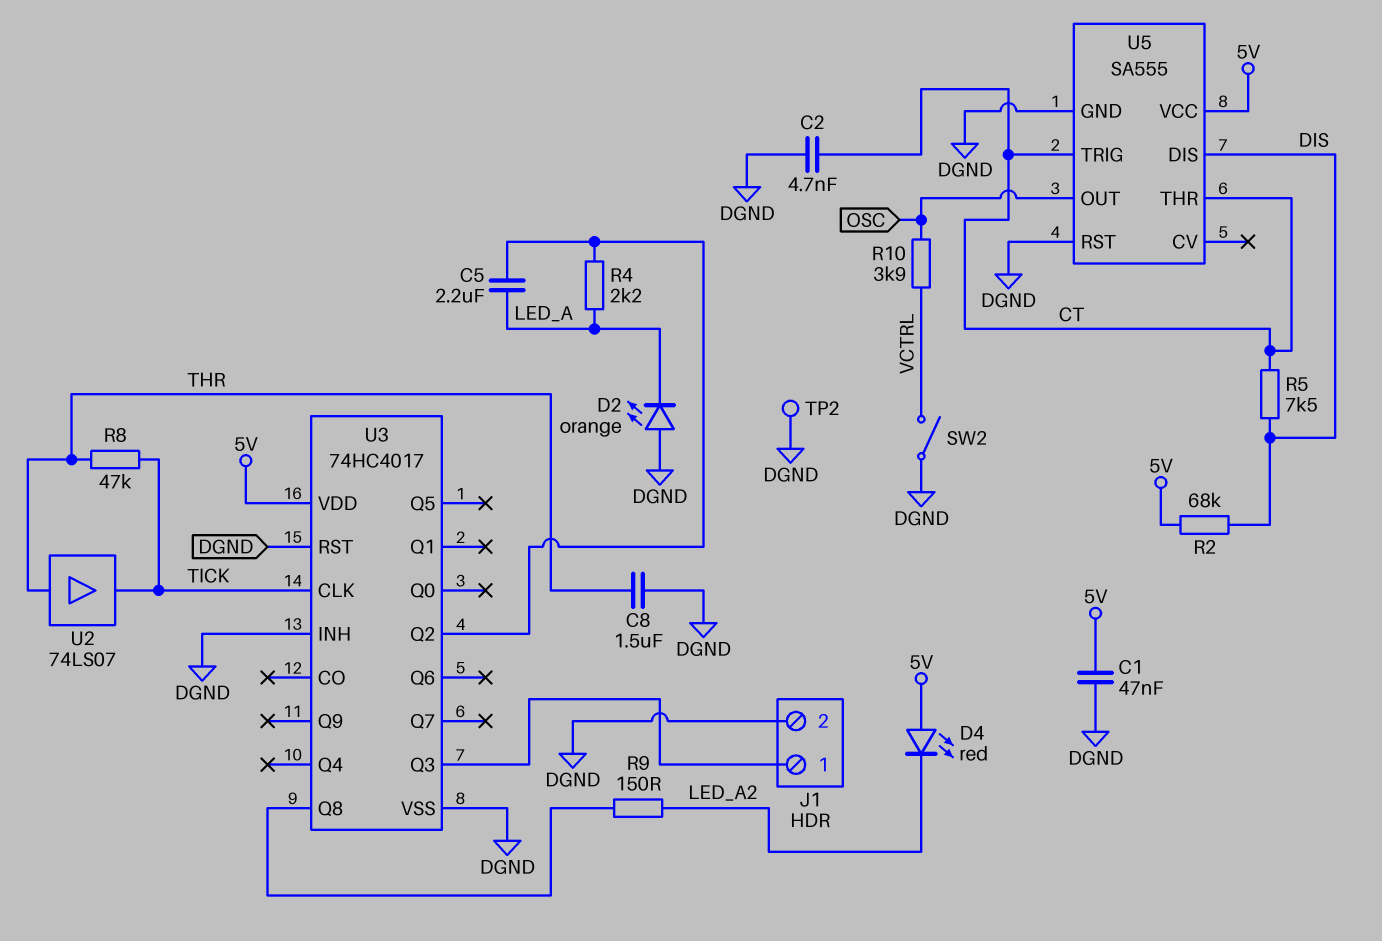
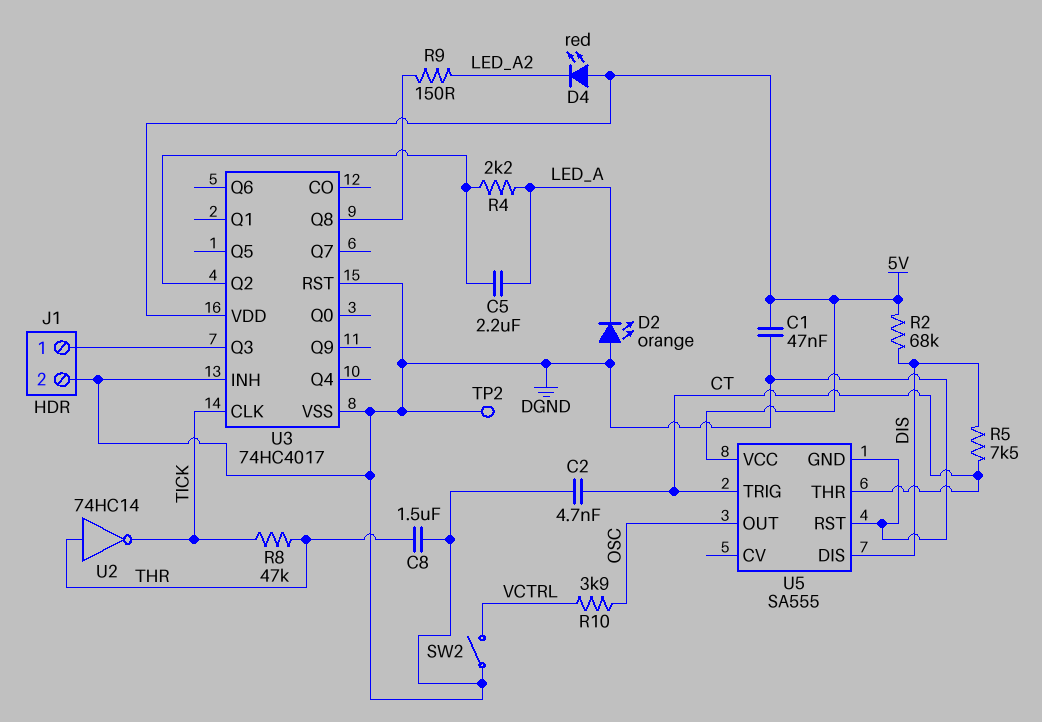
U2: buffer 74LS07 (in THR, out TICK) -> NOT 74HC14 (in THR, out TICK)

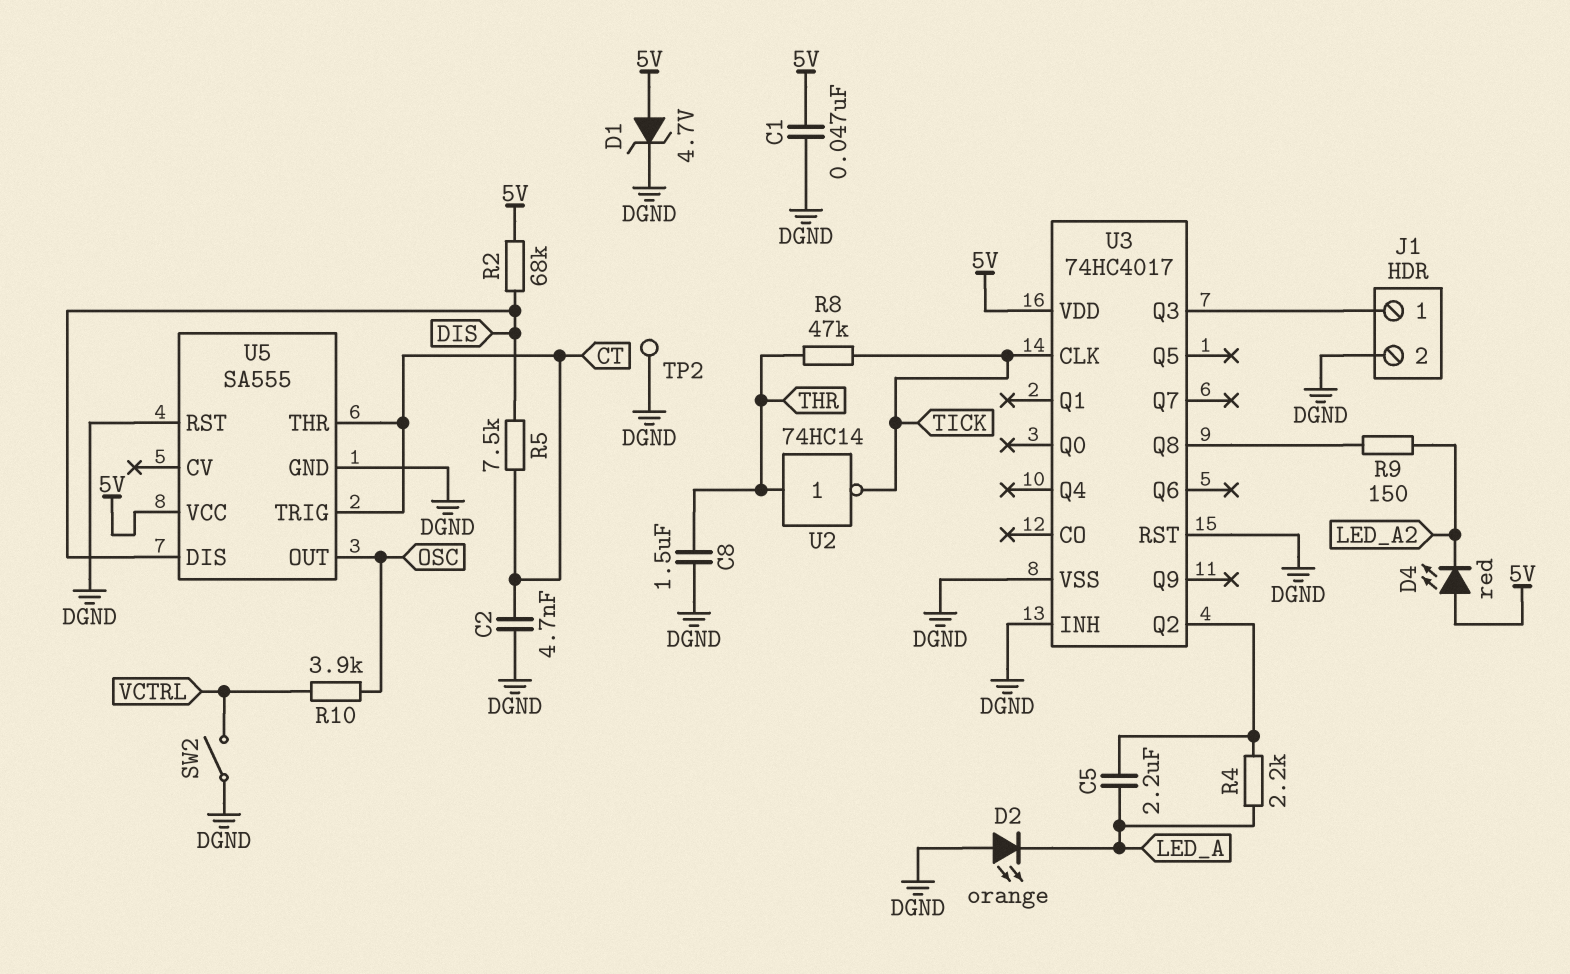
D1: none -> zener 4.7V (A 5V, K DGND)

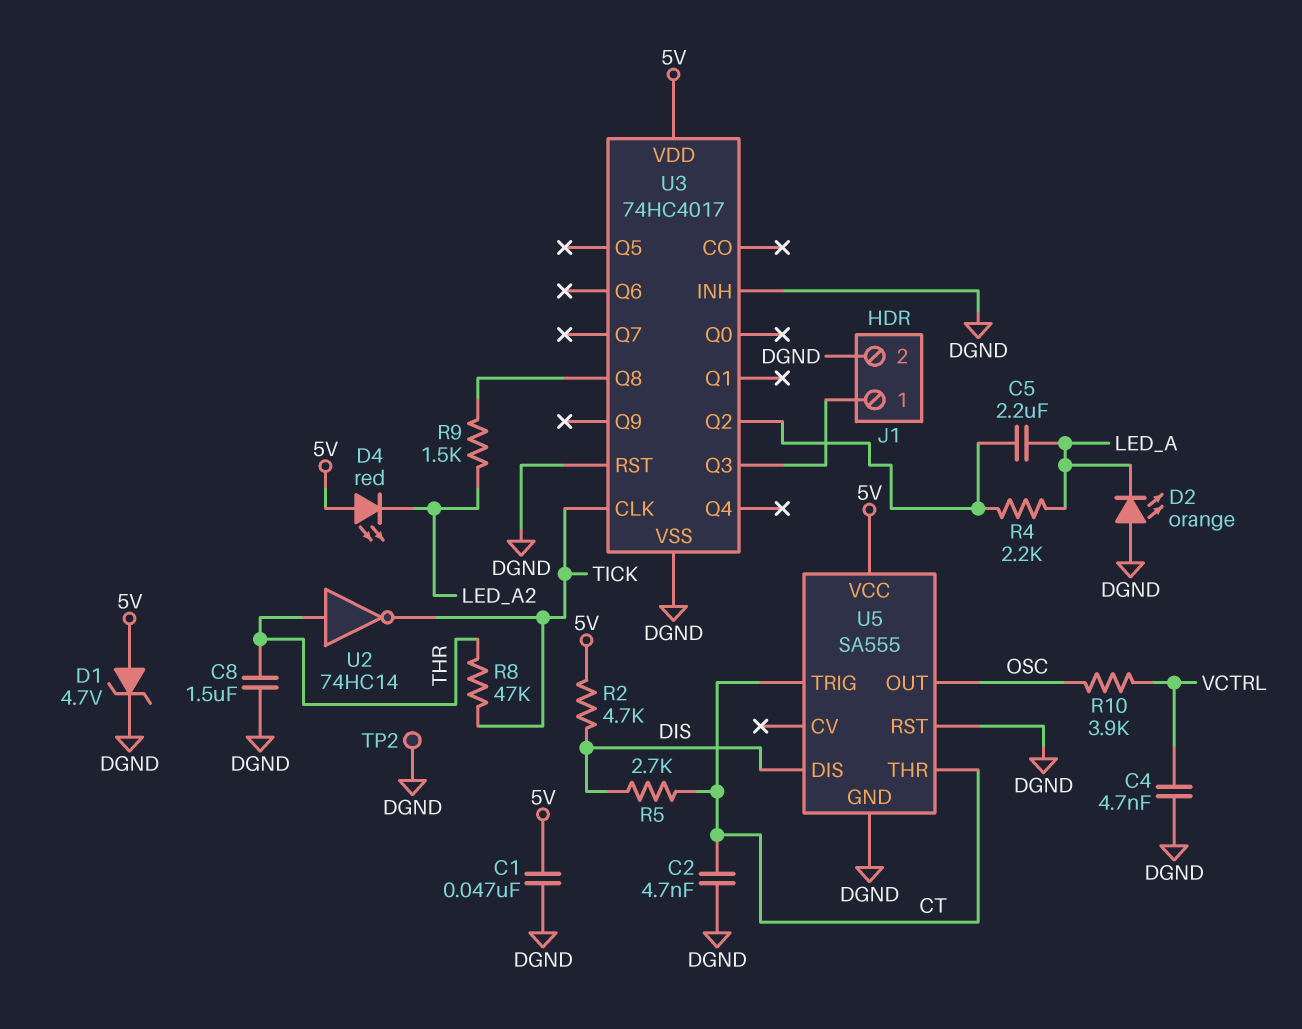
C4: none -> 4.7nF (DGND, VCTRL)
R2: 68k (5V, DIS) -> 4.7k (5V, DIS)
R5: 7.5k (CT, DIS) -> 2.7k (CT, DIS)
R9: 150 (LED_A2, U3/Q8) -> 1.5k (LED_A2, U3/Q8)
SW2: switch (DGND, VCTRL) -> none

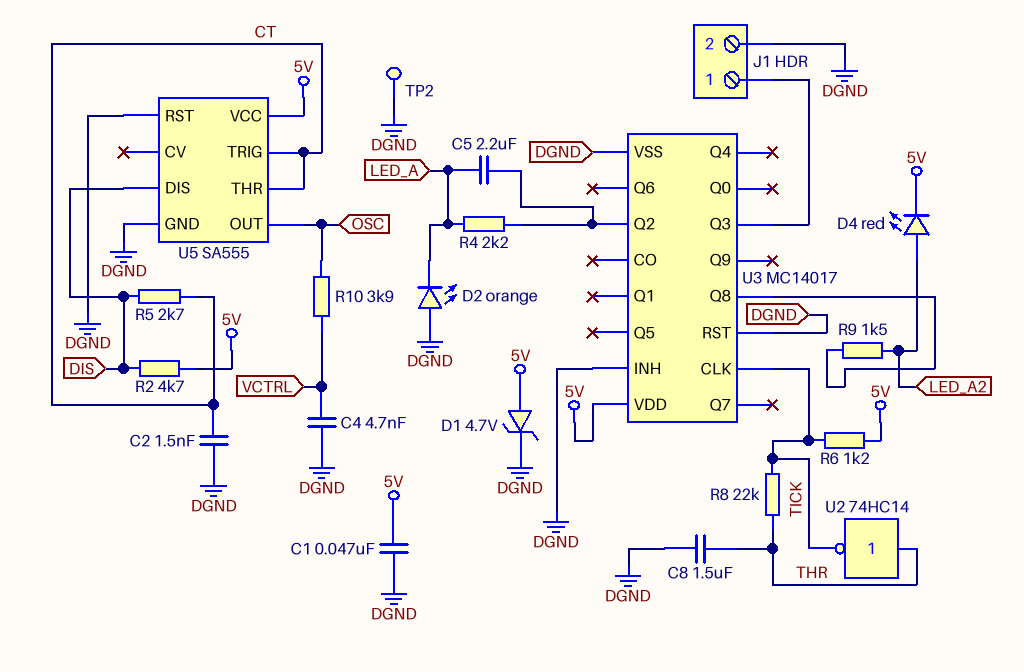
C2: 4.7nF (CT, DGND) -> 1.5nF (CT, DGND)
D4: LED red (A 5V, K LED_A2) -> LED red (A LED_A2, K 5V)
R6: none -> 1.2k (5V, TICK)
R8: 47k (THR, TICK) -> 22k (THR, TICK)
U3: 74HC4017 -> MC14017

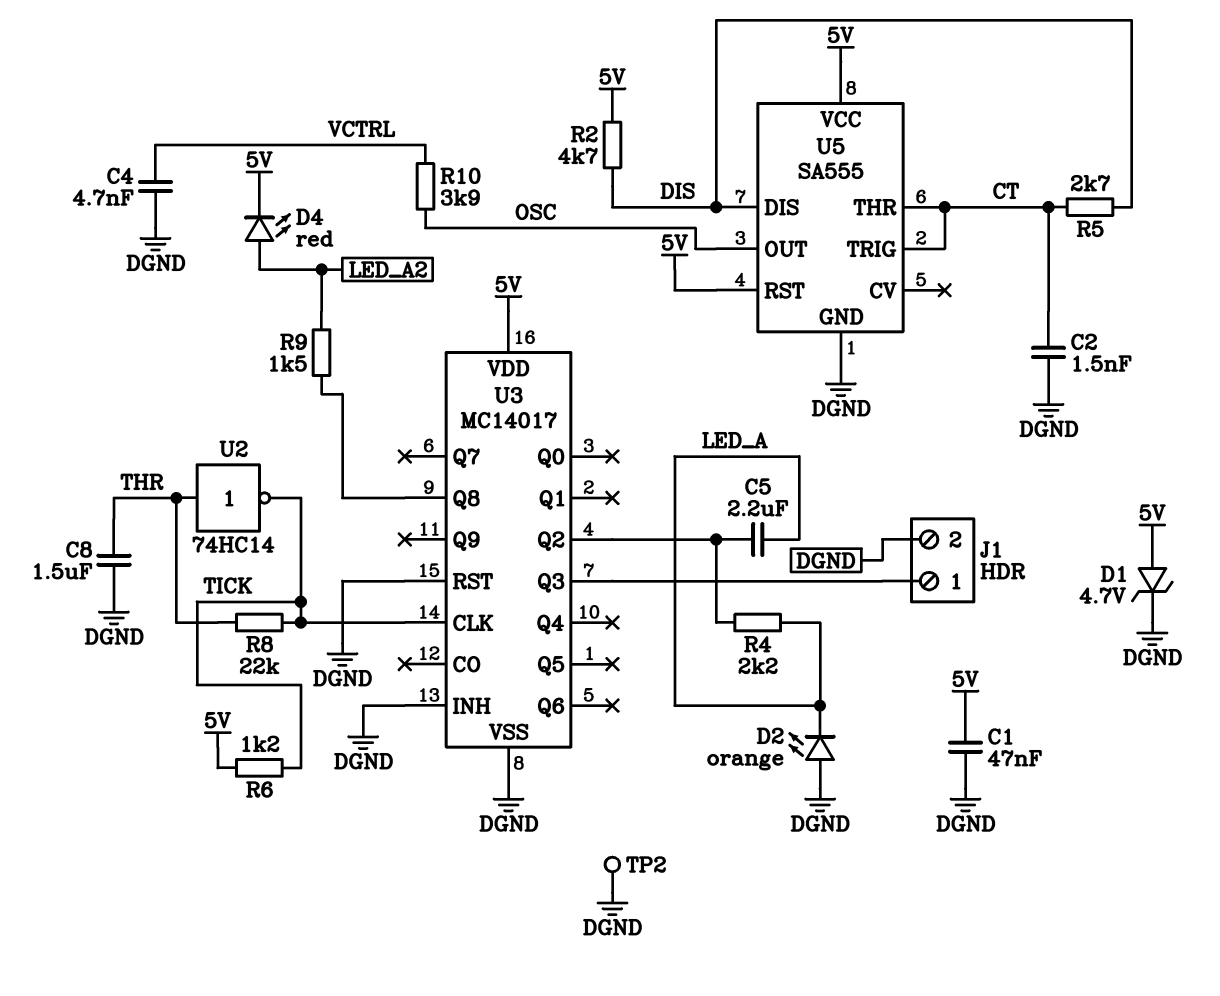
U5 pin RST: DGND -> 5V

